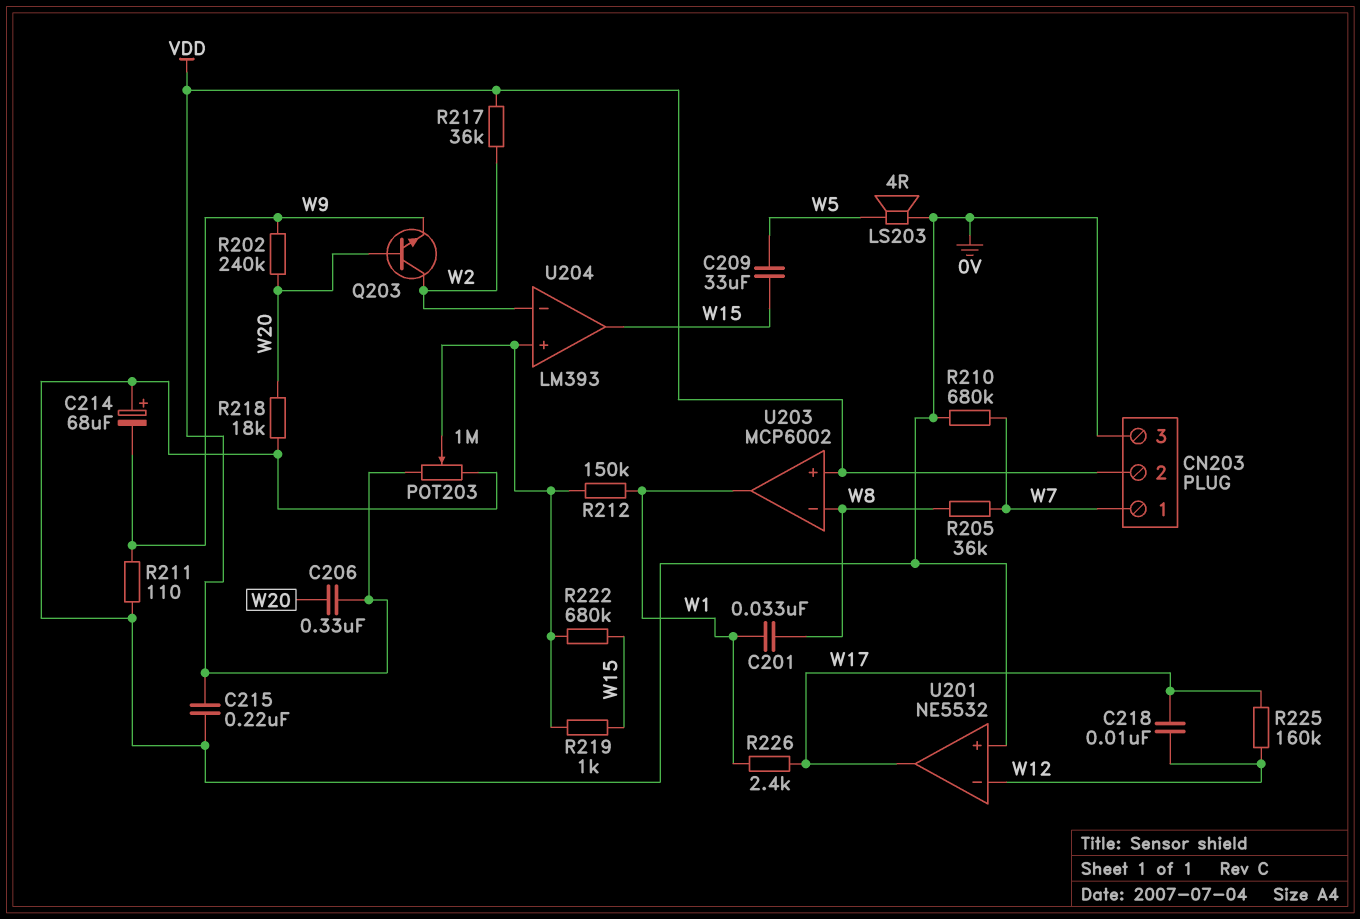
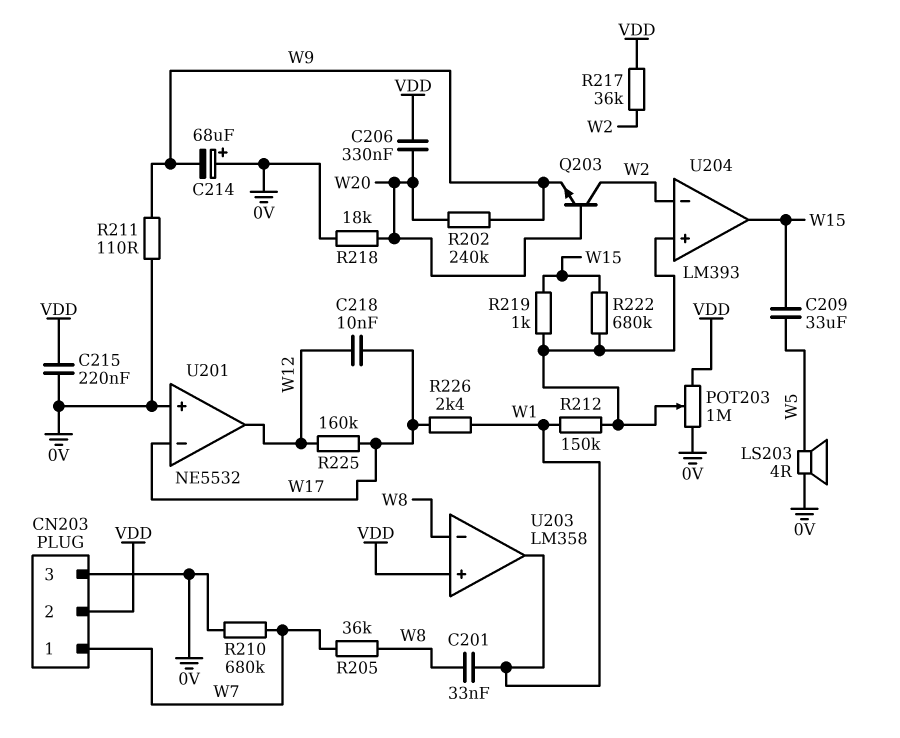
U201 pin in-: W12 -> W17
U201 pin out: W17 -> W12
U203: MCP6002 -> LM358

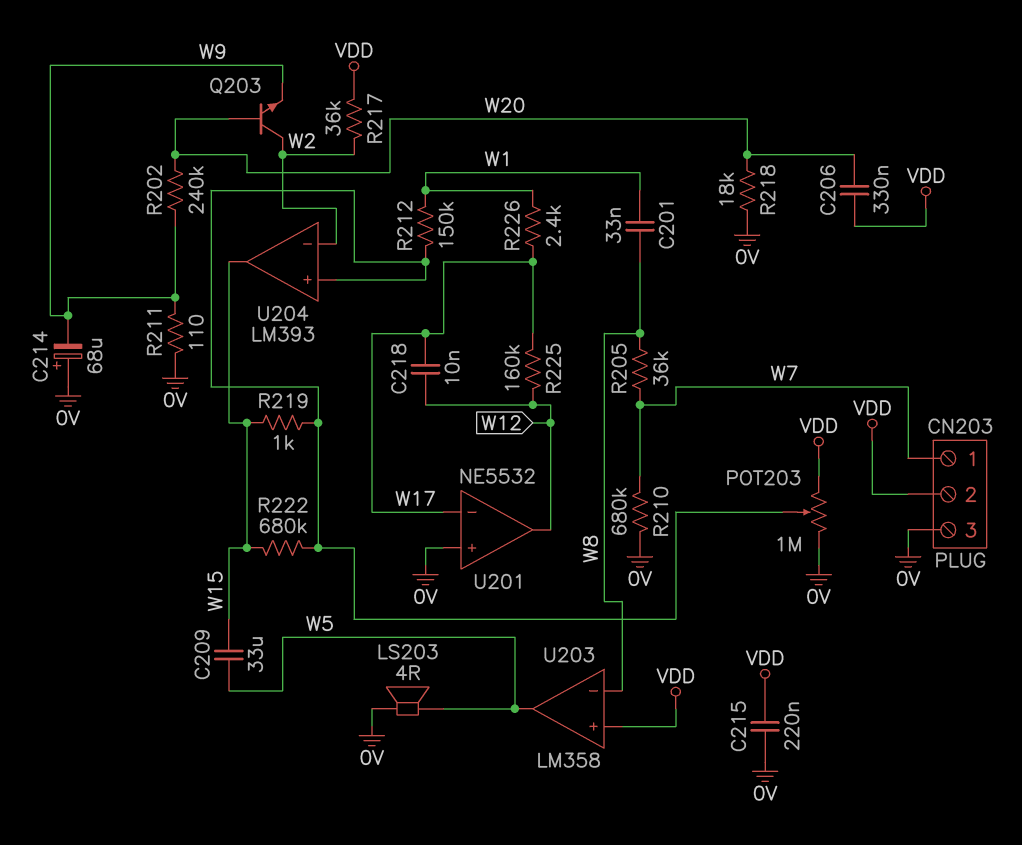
U203 pin out: W1 -> W5

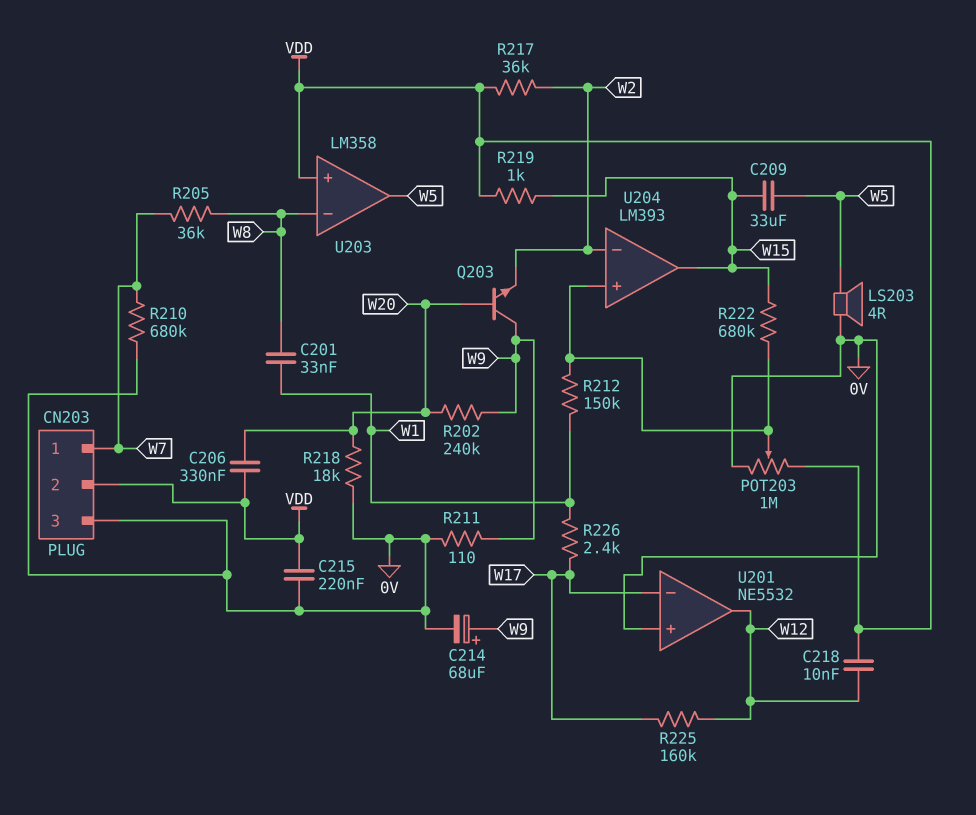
C214: 68uF (plus 0V, minus W9) -> 68uF (plus W9, minus 0V)
C218: 10nF (W12, W17) -> 10nF (VDD, W12)
Q203: NPN (B W20, C W2, E W9) -> NPN (B W20, C W9, E W2)
R219: 1k (U204/in+, W15) -> 1k (VDD, W15)

